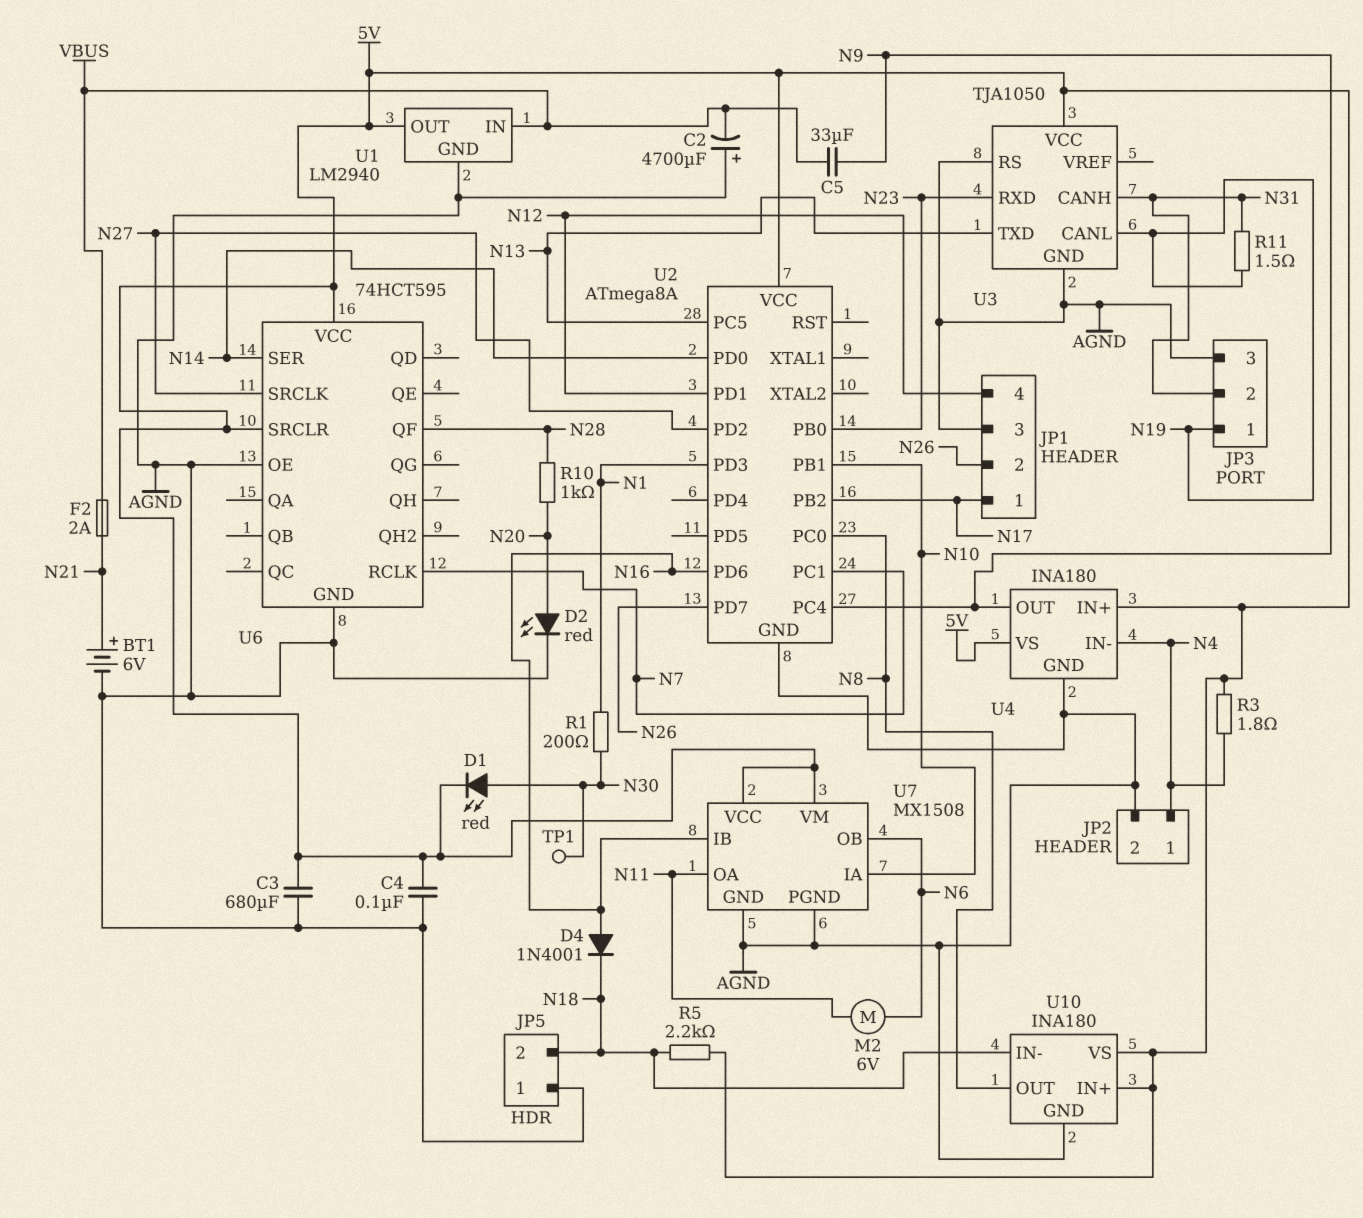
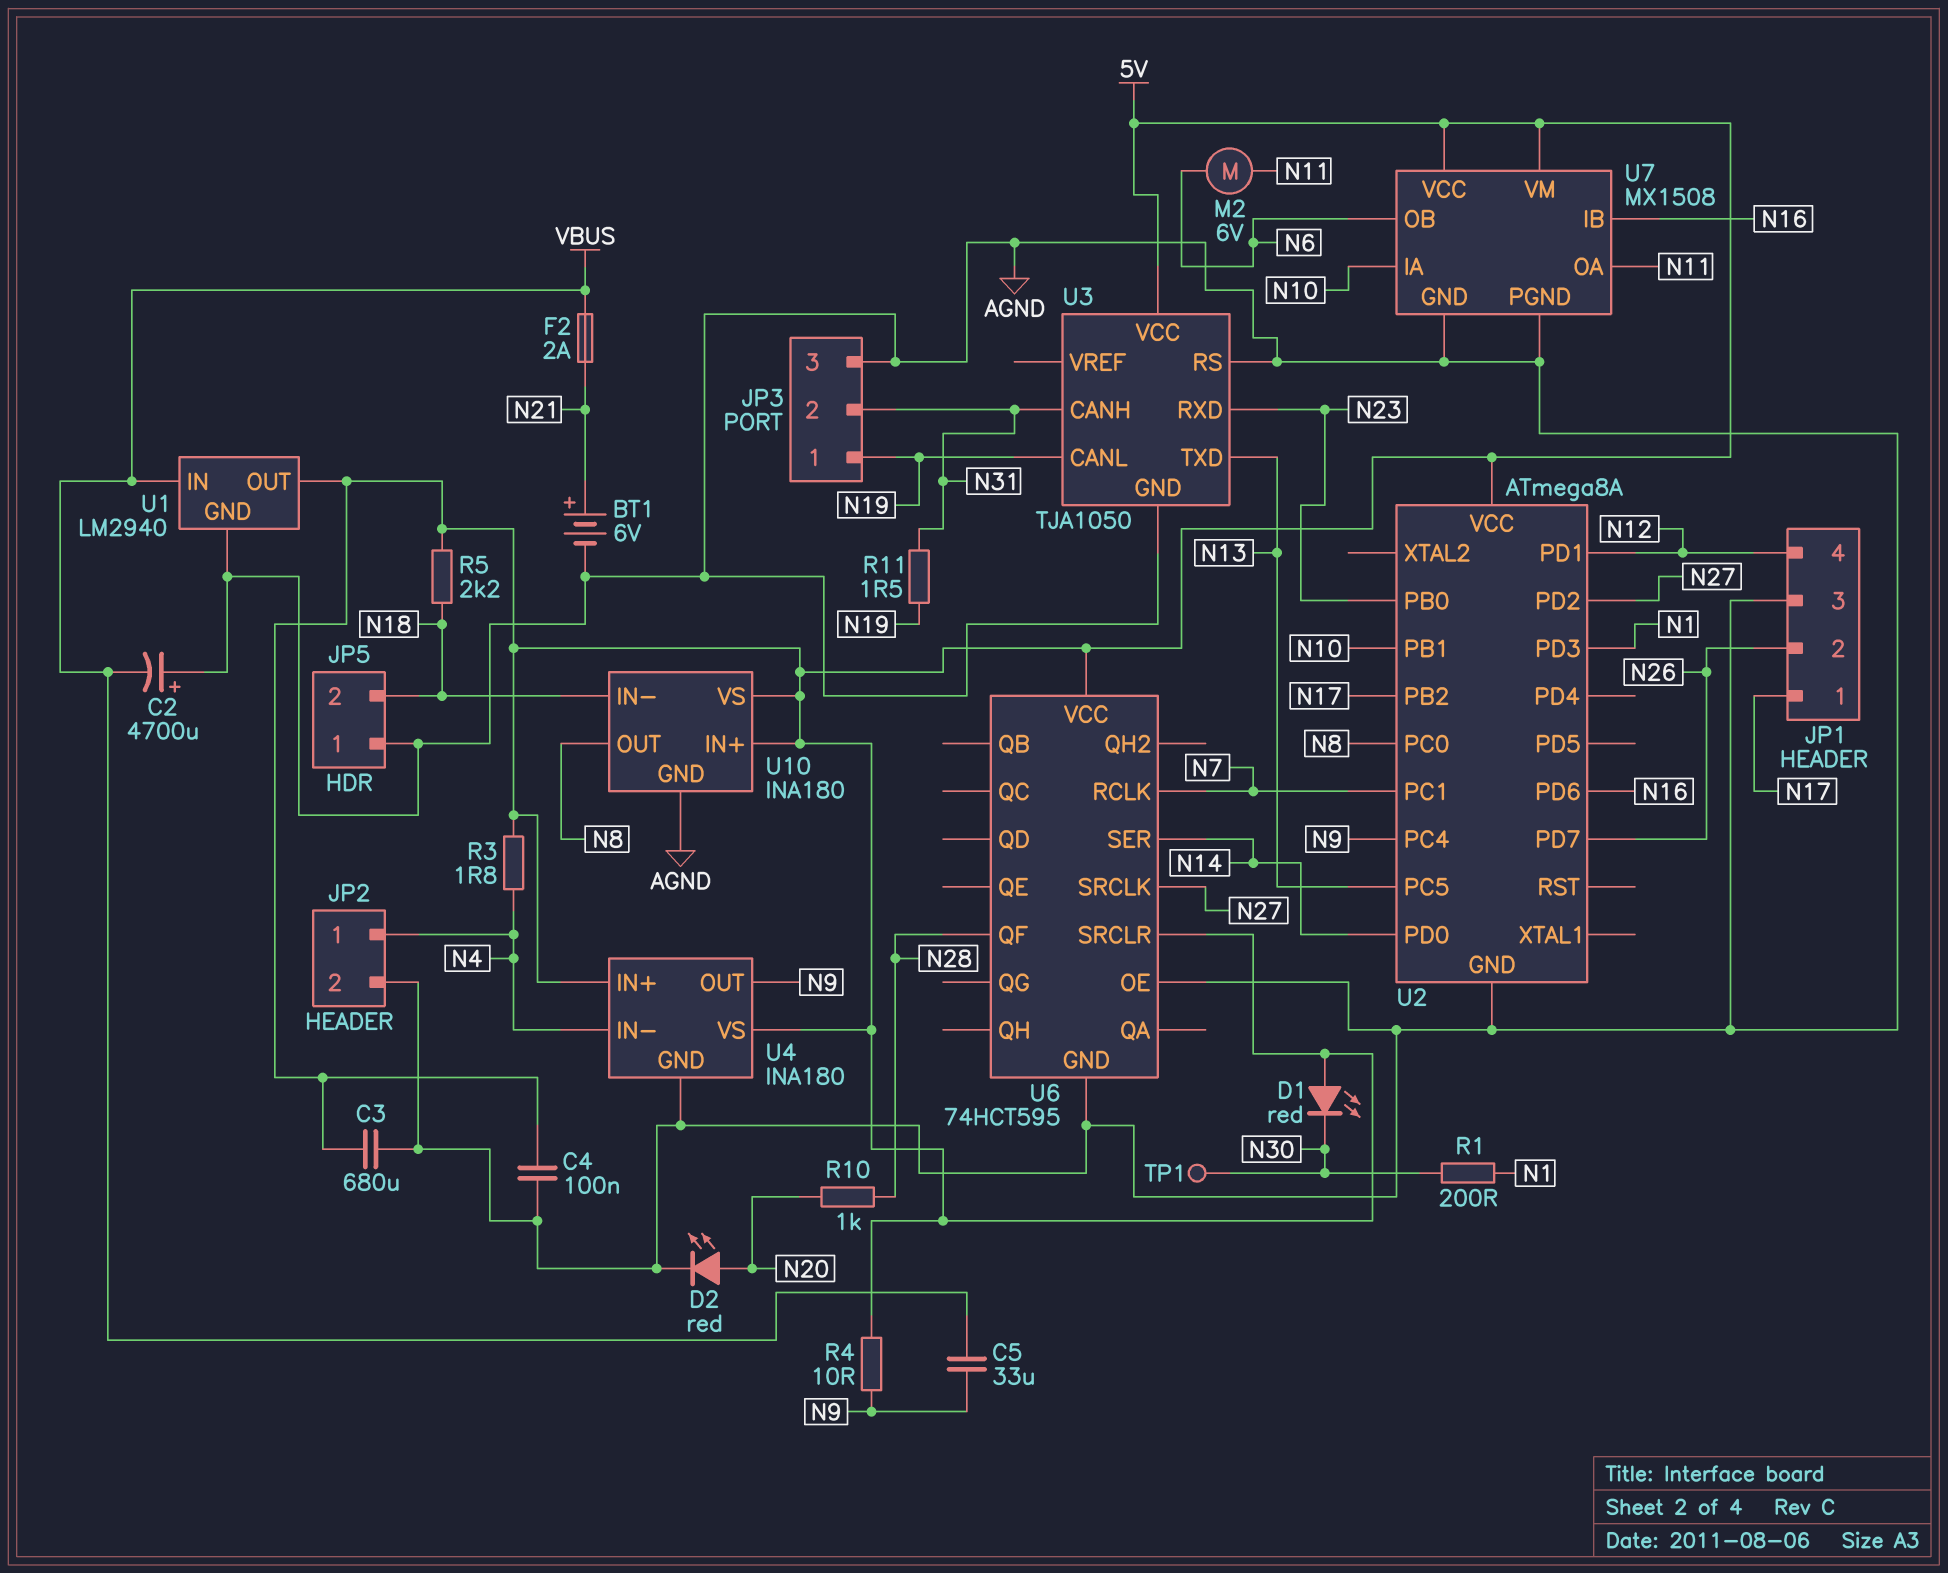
D1: LED red (A N30, K 5V) -> LED red (A 5V, K N30)
D4: diode 1N4001 (A N16, K N18) -> none
R4: none -> 10 (5V, N9)

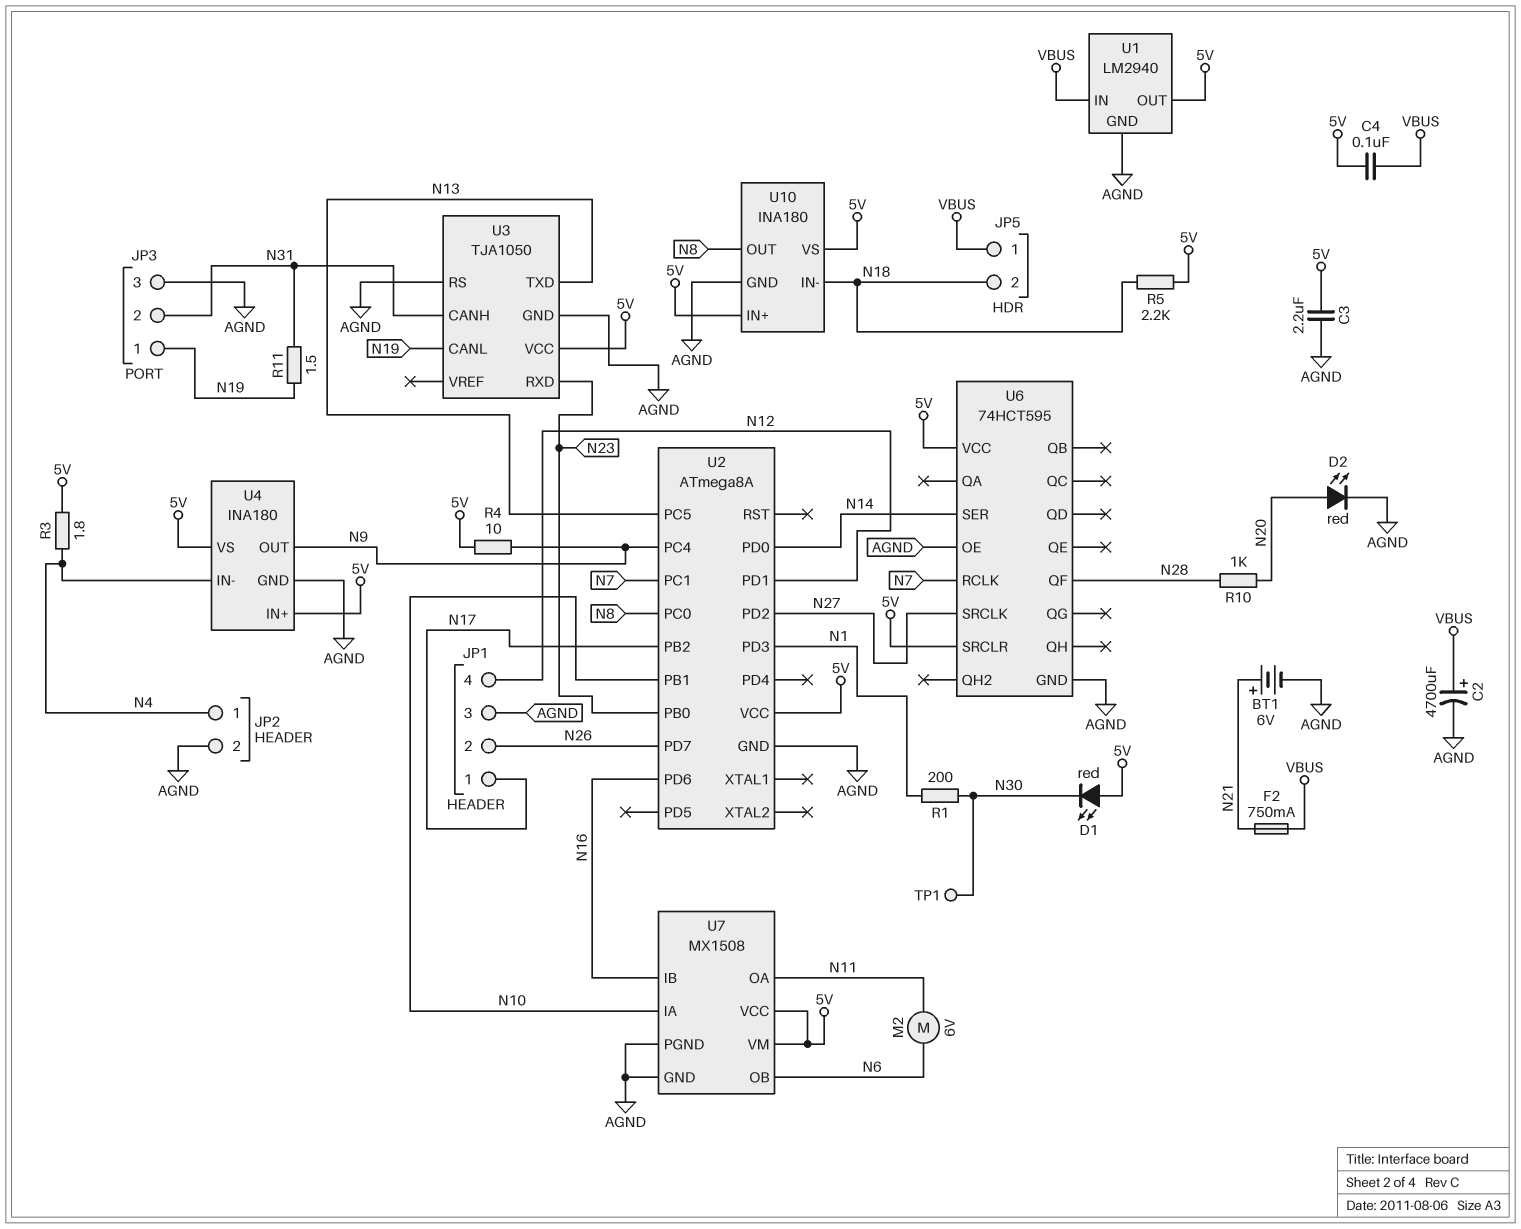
C2: 4700uF (plus AGND, minus VBUS) -> 4700uF (plus VBUS, minus AGND)
C3: 680uF (5V, AGND) -> 2.2uF (5V, AGND)
C4: 100nF (5V, AGND) -> 100nF (5V, VBUS)
C5: 33uF (N9, VBUS) -> none
F2: 2A (N21, VBUS) -> 750mA (N21, VBUS)
JP5 pin 1: AGND -> VBUS

